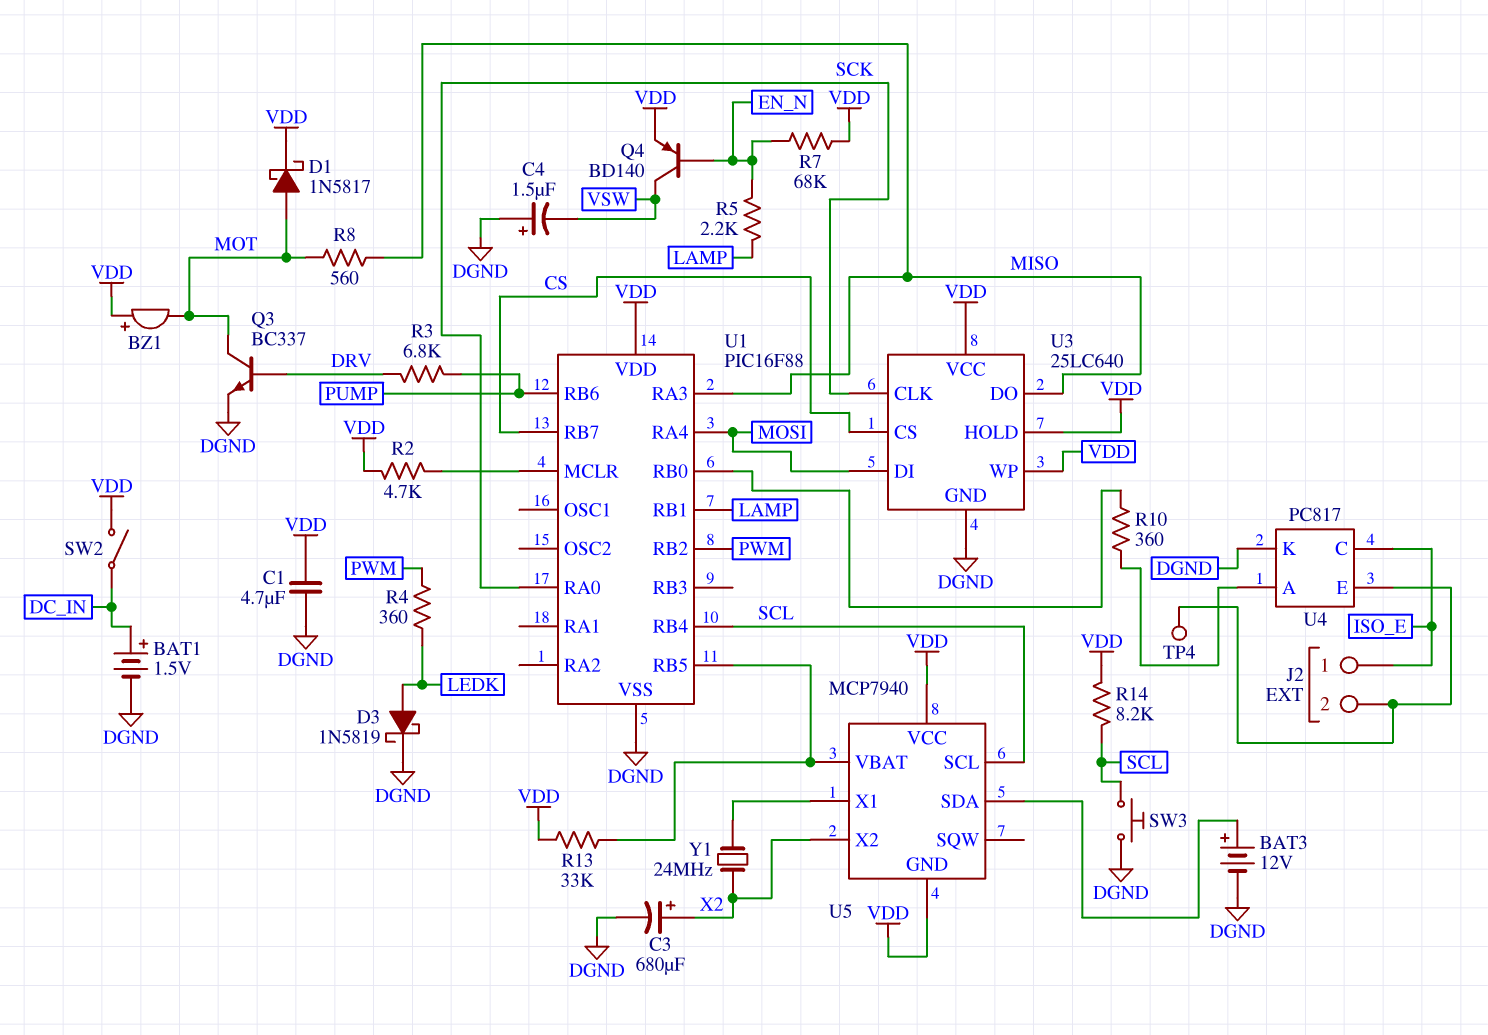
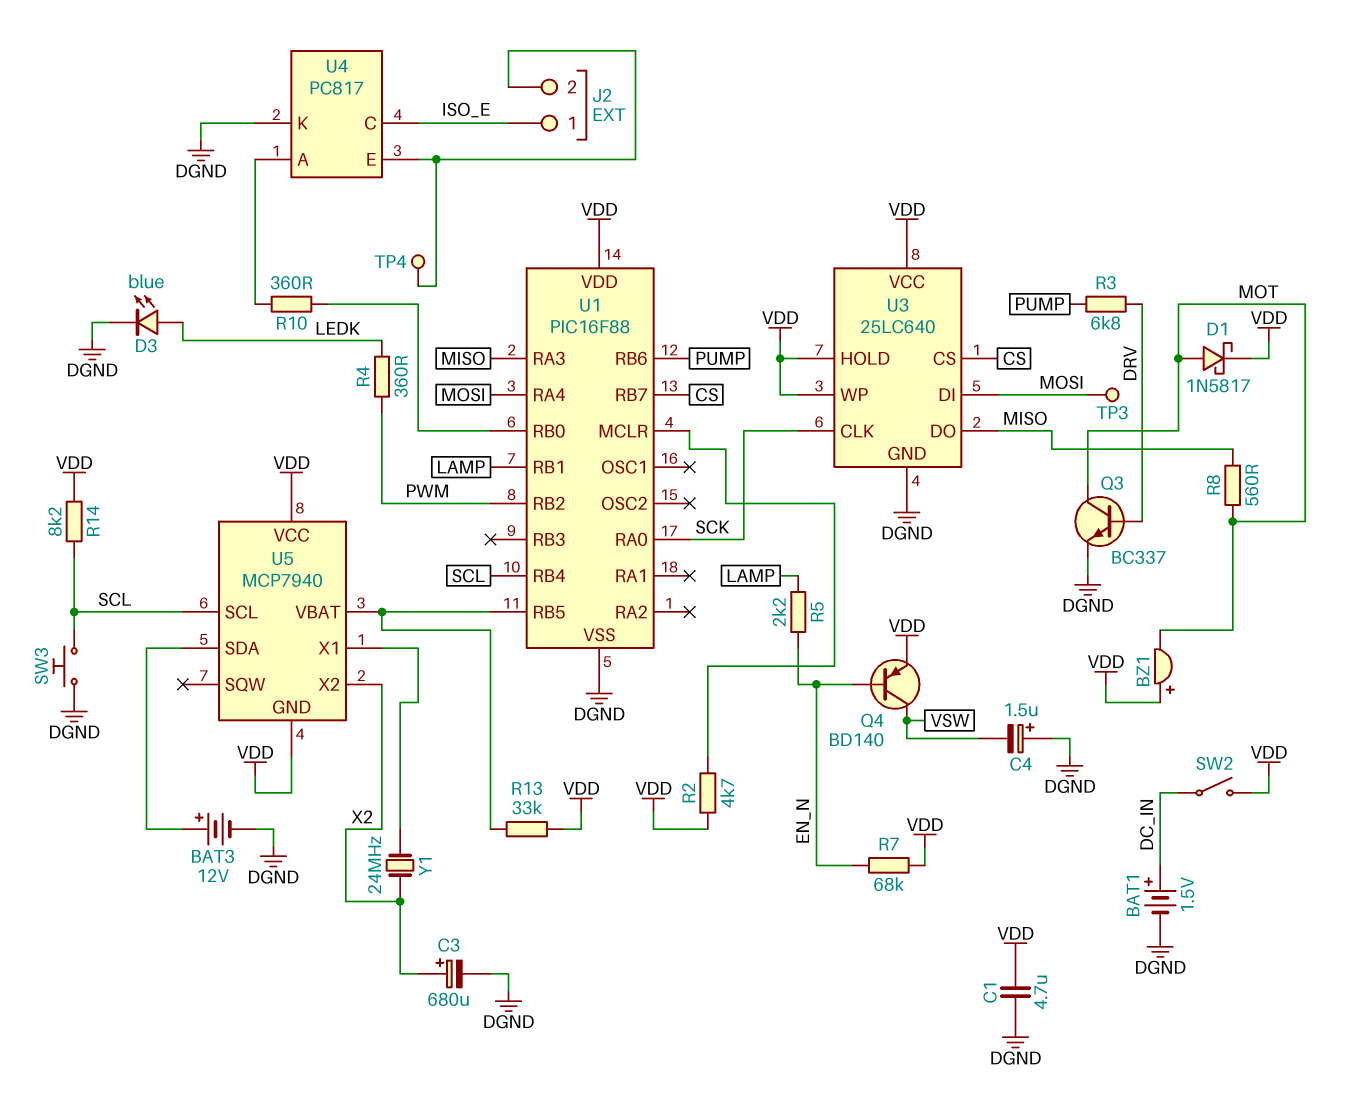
D3: schottky 1N5819 (A LEDK, K DGND) -> LED blue (A LEDK, K DGND)
TP3: none -> test point (MOSI)

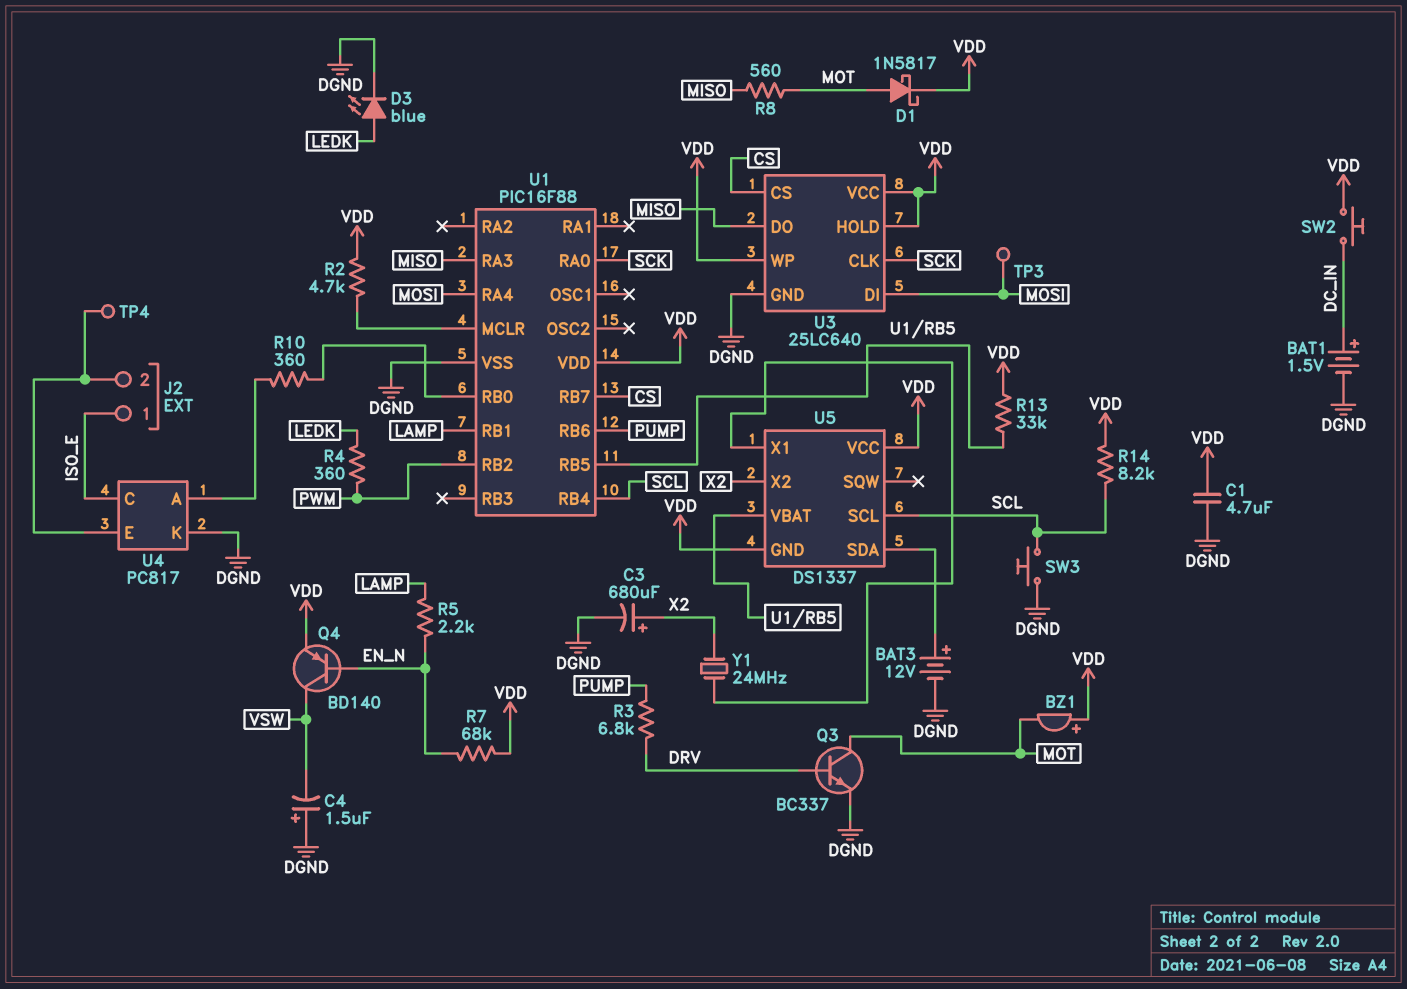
SW2: switch (DC_IN, VDD) -> button (DC_IN, VDD)
U5: MCP7940 -> DS1337

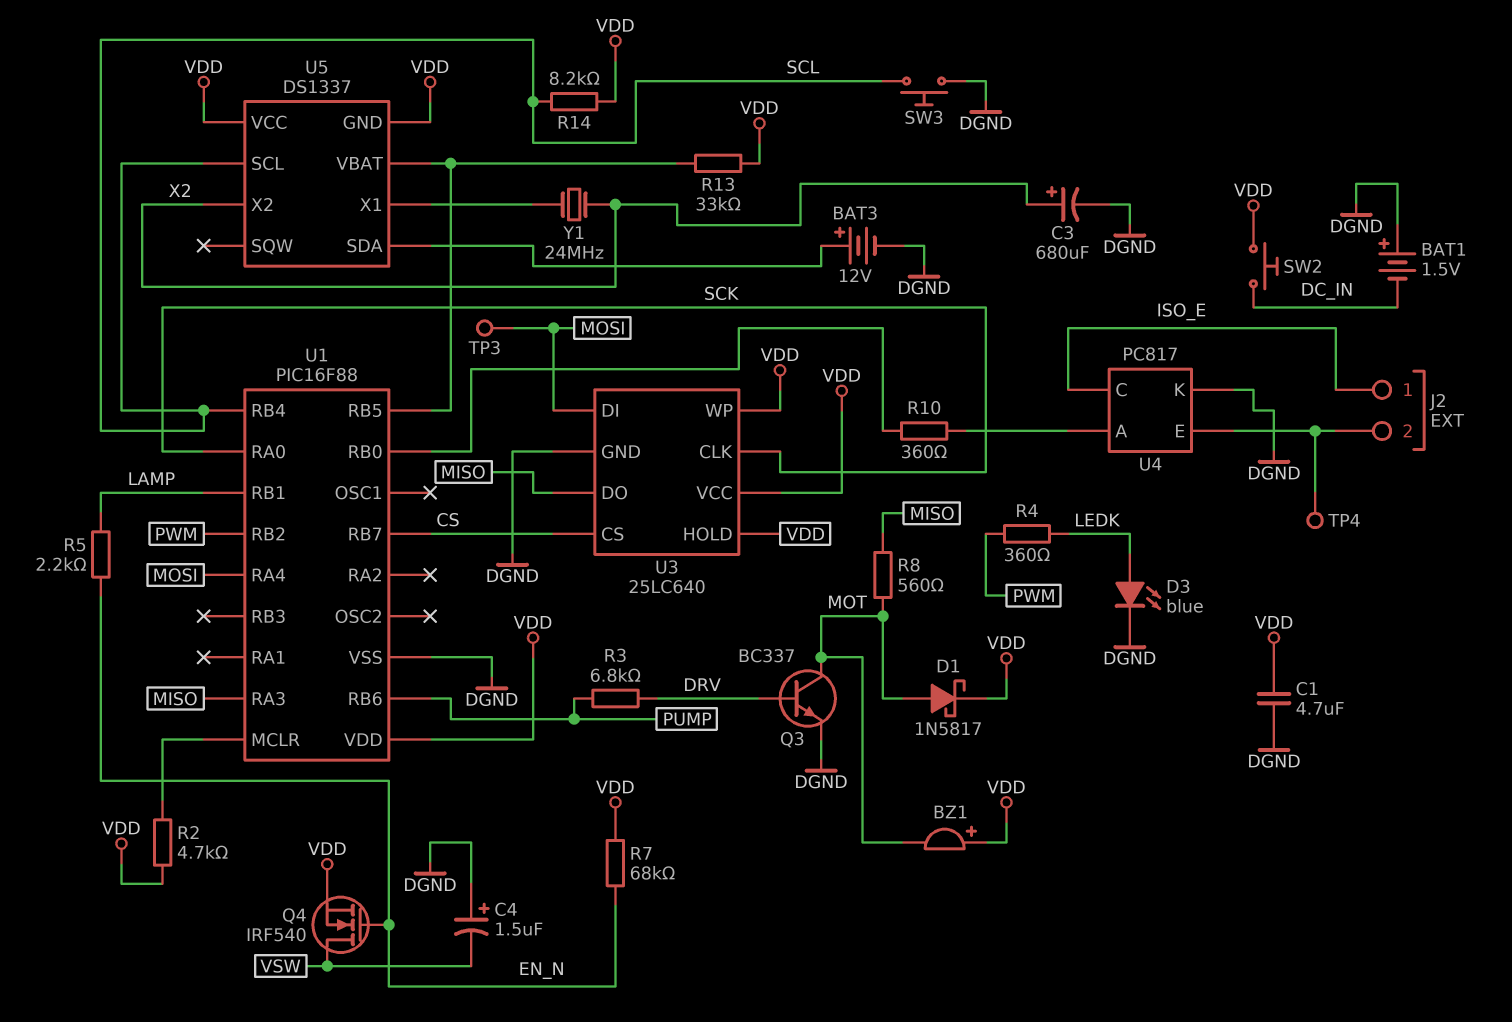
BAT1: 1.5V (plus DC_IN, minus DGND) -> 1.5V (plus DGND, minus DC_IN)
Q4: PNP BD140 (B EN_N, C VSW, E VDD) -> NMOS IRF540 (G EN_N, D VSW, S VDD)

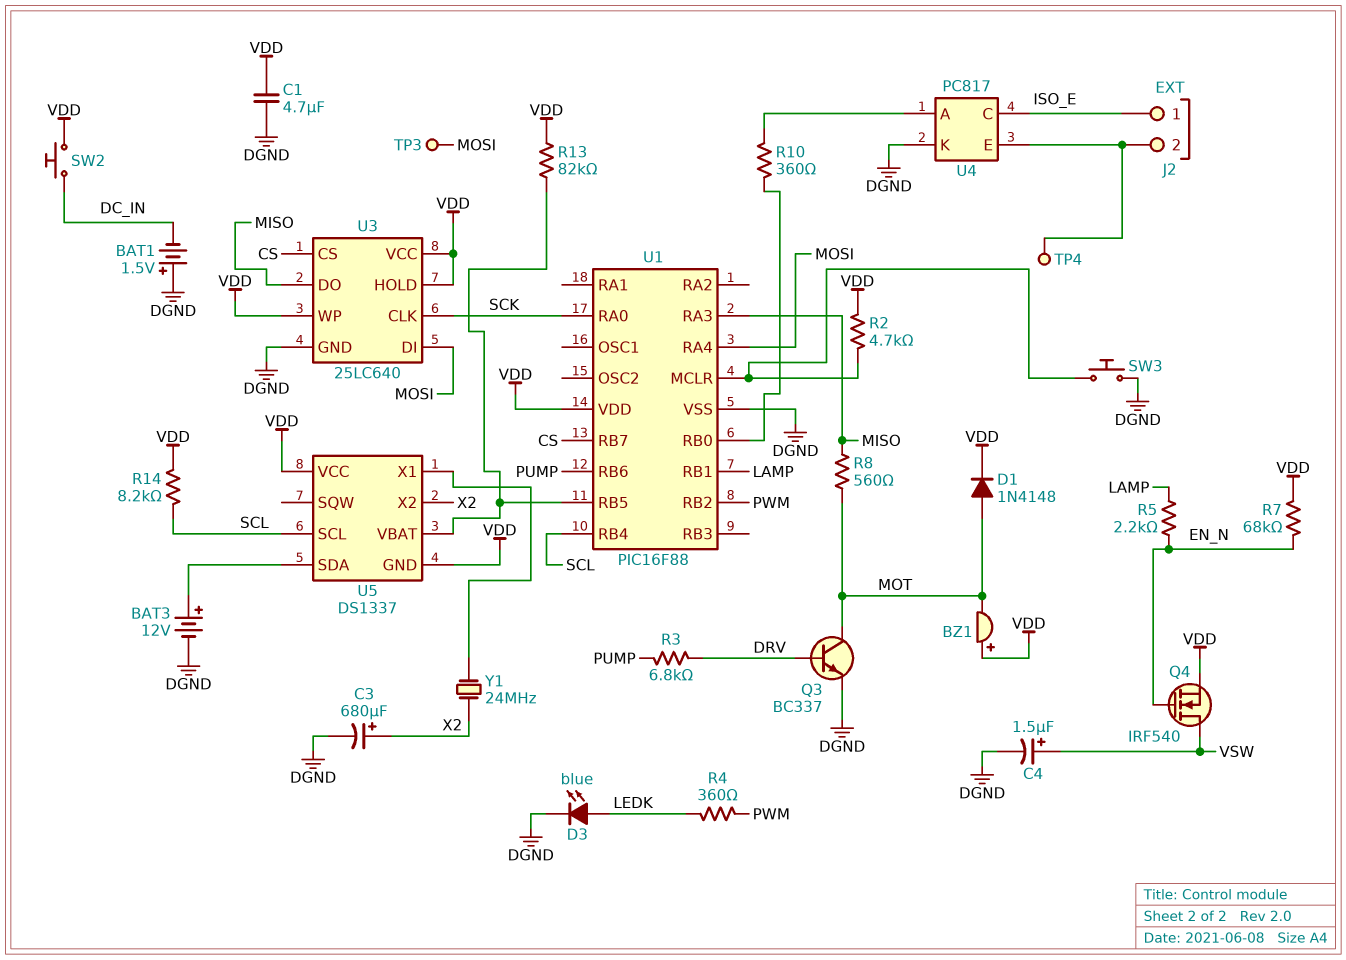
C4: 1.5uF (plus DGND, minus VSW) -> 1.5uF (plus VSW, minus DGND)
D1: schottky 1N5817 (A MOT, K VDD) -> diode 1N4148 (A MOT, K VDD)
R13: 33k (U1/RB5, VDD) -> 82k (U1/RB5, VDD)
SW3: button (DGND, SCL) -> button (DGND, U1/MCLR)

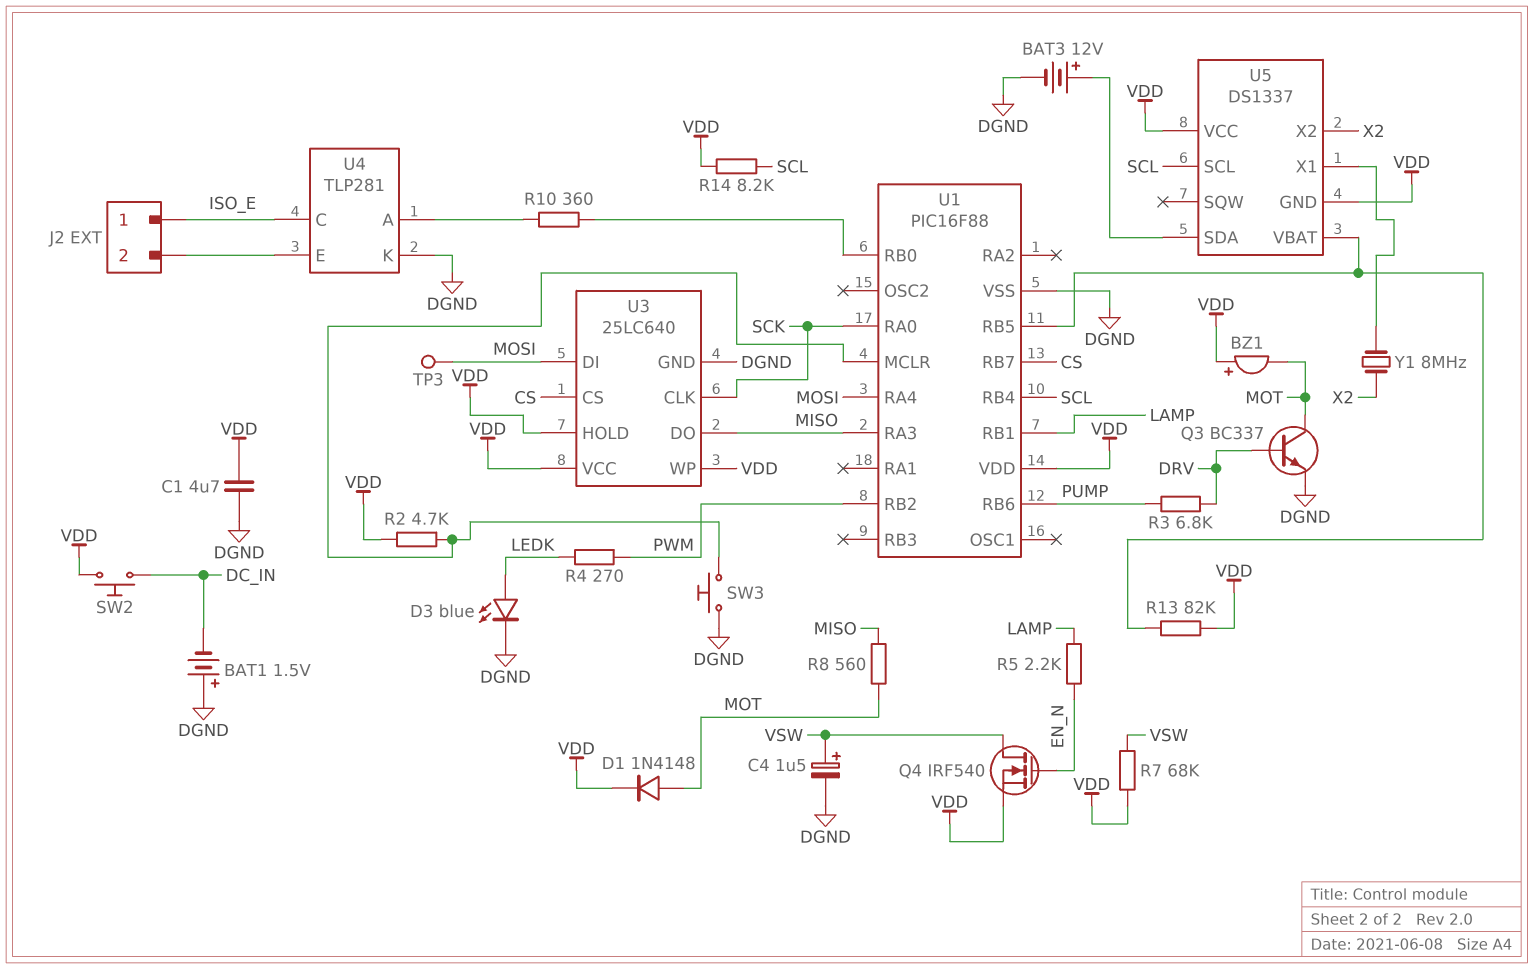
C3: 680uF (plus X2, minus DGND) -> none
R4: 360 (LEDK, PWM) -> 270 (LEDK, PWM)
R7: 68k (EN_N, VDD) -> 68k (VDD, VSW)
TP4: test point (J2/2) -> none
U4: PC817 -> TLP281
Y1: 24MHz (U5/X1, X2) -> 8MHz (U5/X1, X2)

